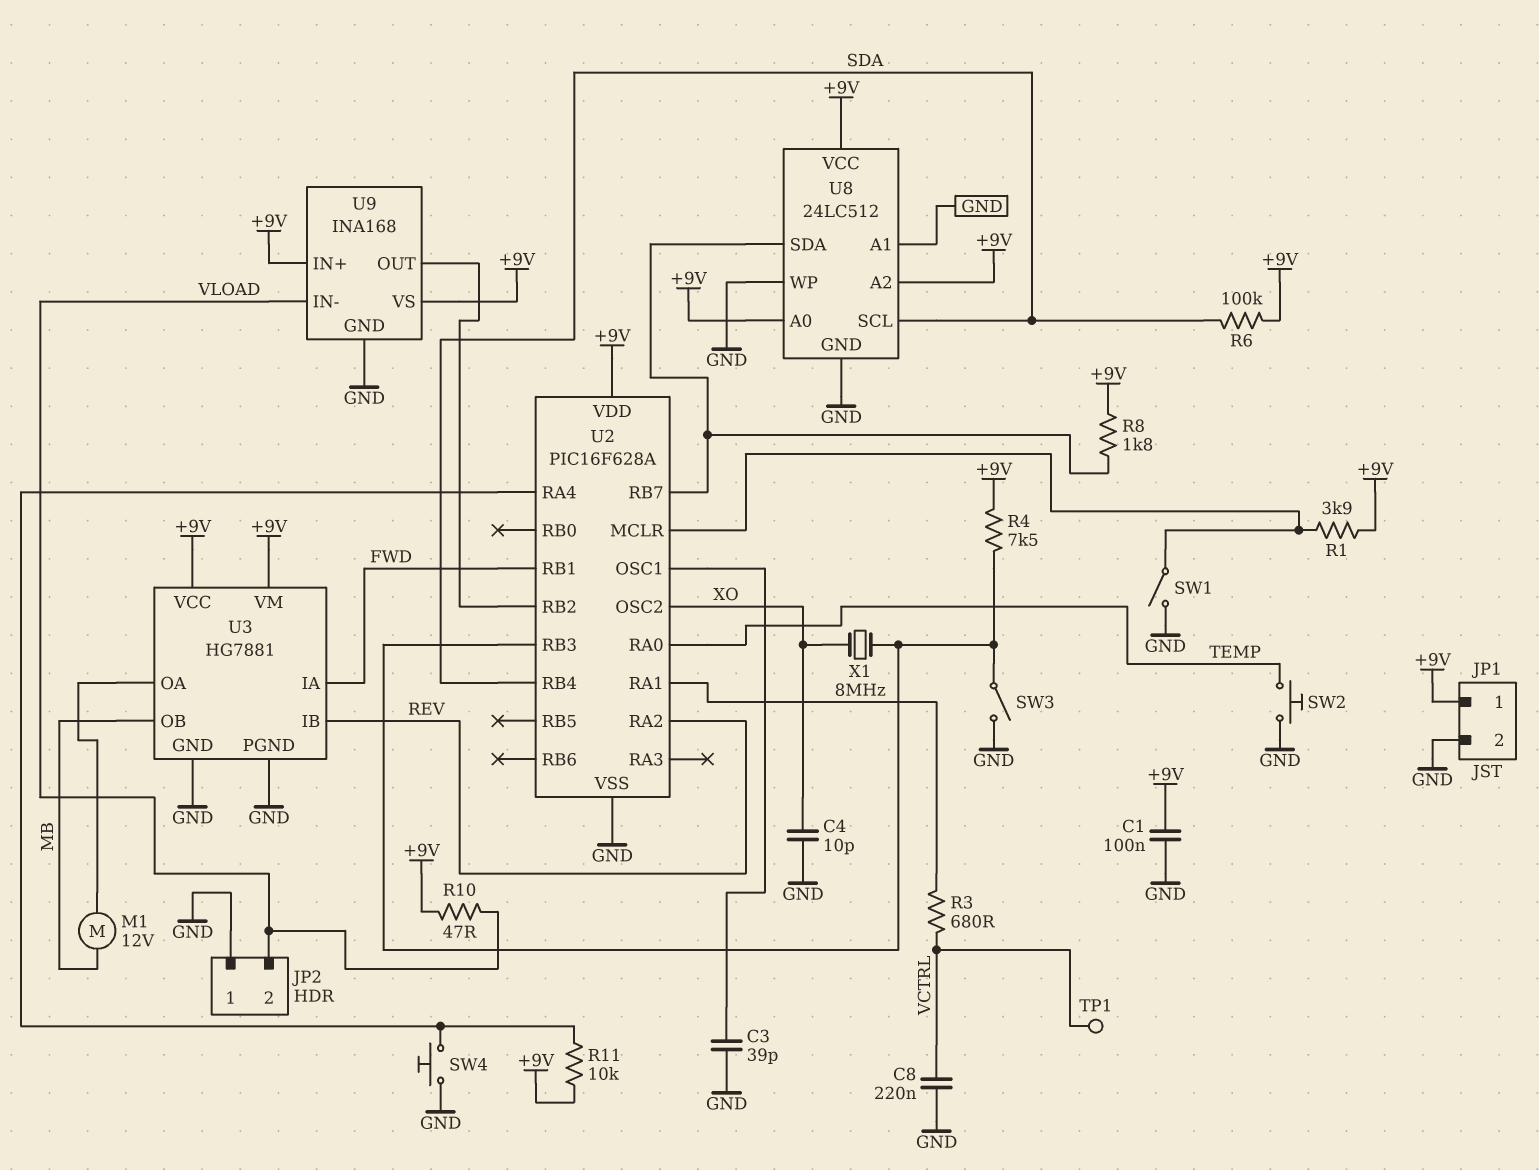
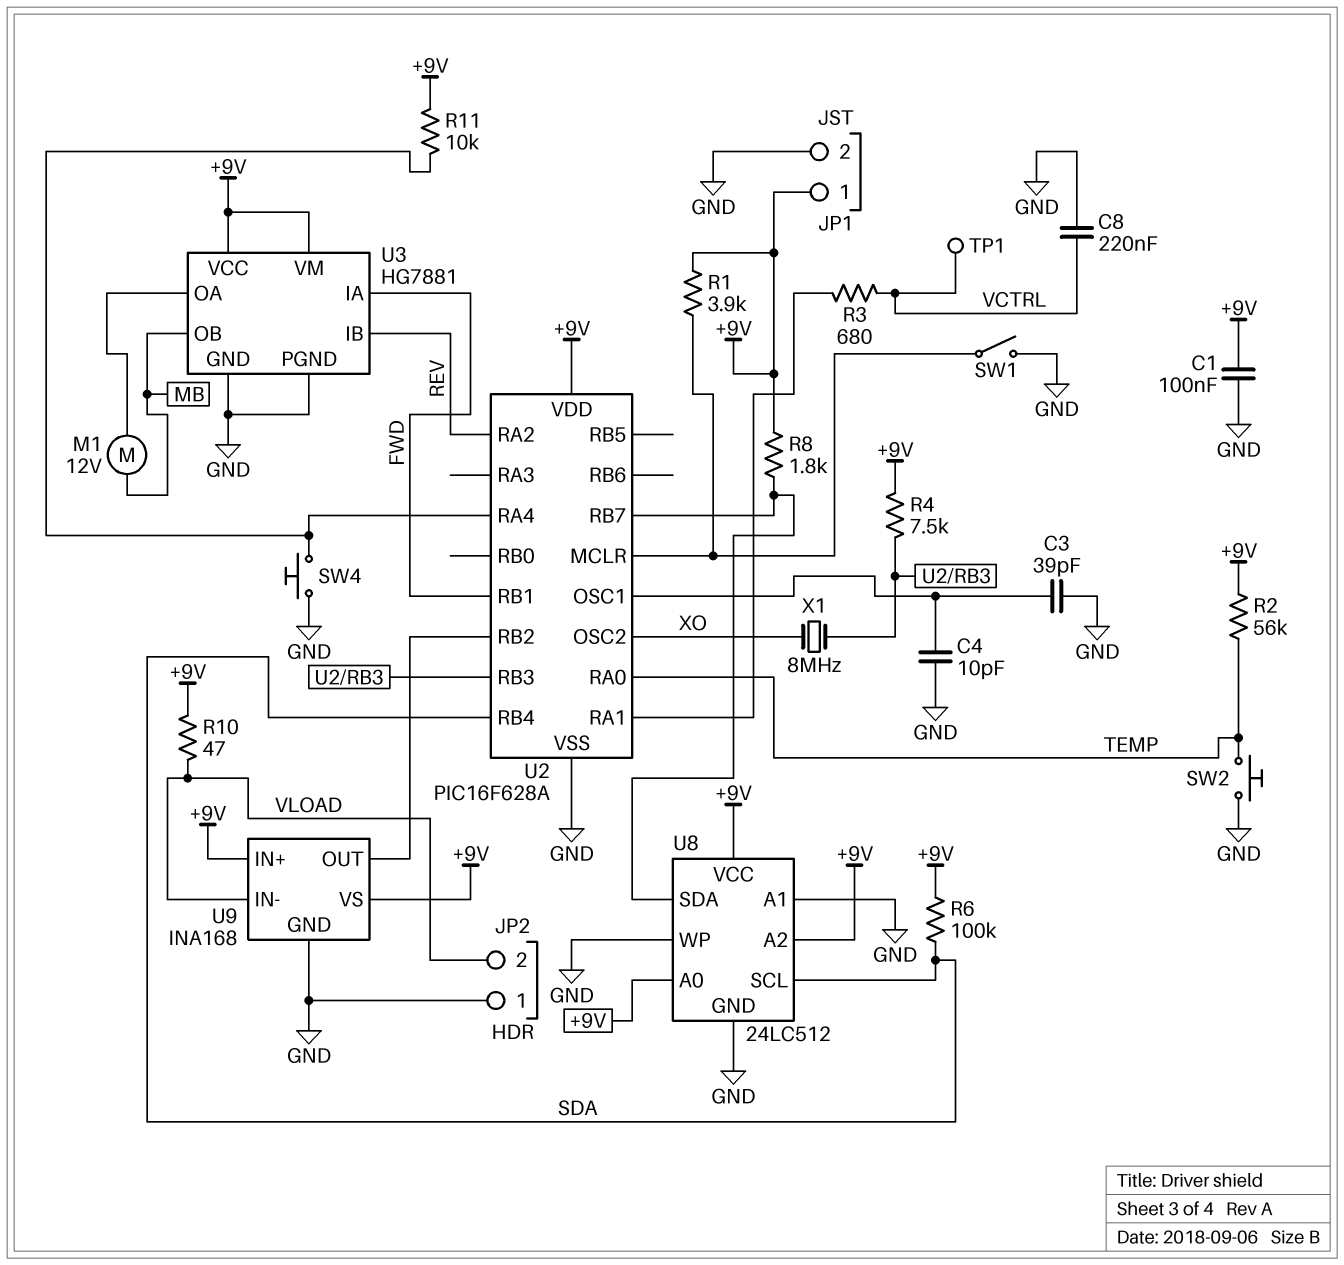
C4: 10pF (GND, XO) -> 10pF (GND, U2/OSC1)
R2: none -> 56k (+9V, TEMP)
SW3: switch (GND, U2/RB3) -> none

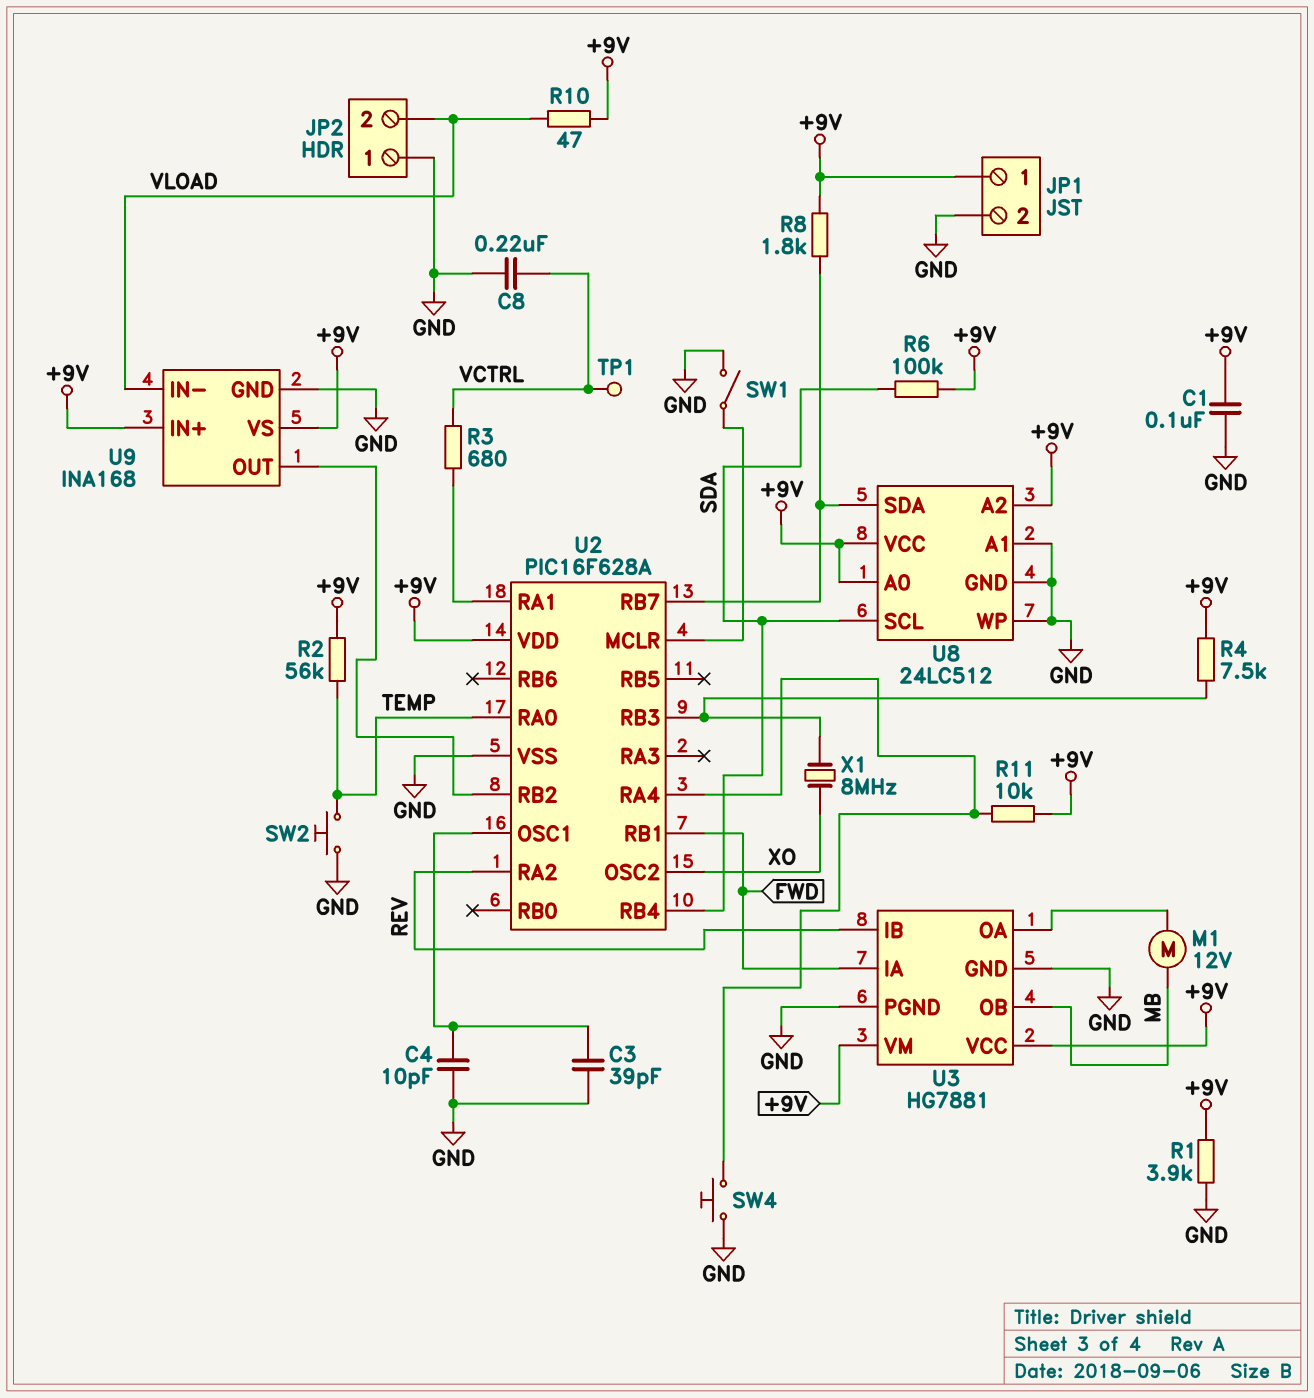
R1: 3.9k (+9V, U2/MCLR) -> 3.9k (+9V, GND)

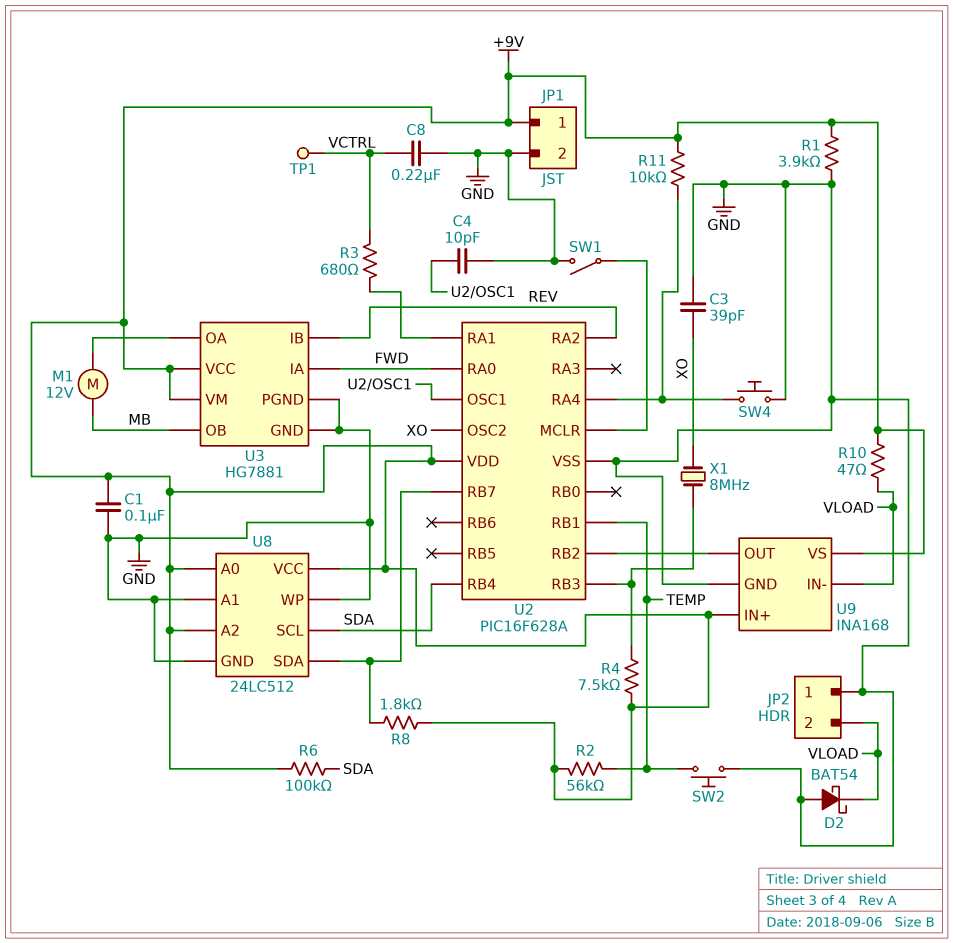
C3: 39pF (GND, U2/OSC1) -> 39pF (GND, XO)
D2: none -> schottky BAT54 (A GND, K VLOAD)
U2 pin RA0: TEMP -> FWD
U2 pin RB1: FWD -> TEMP

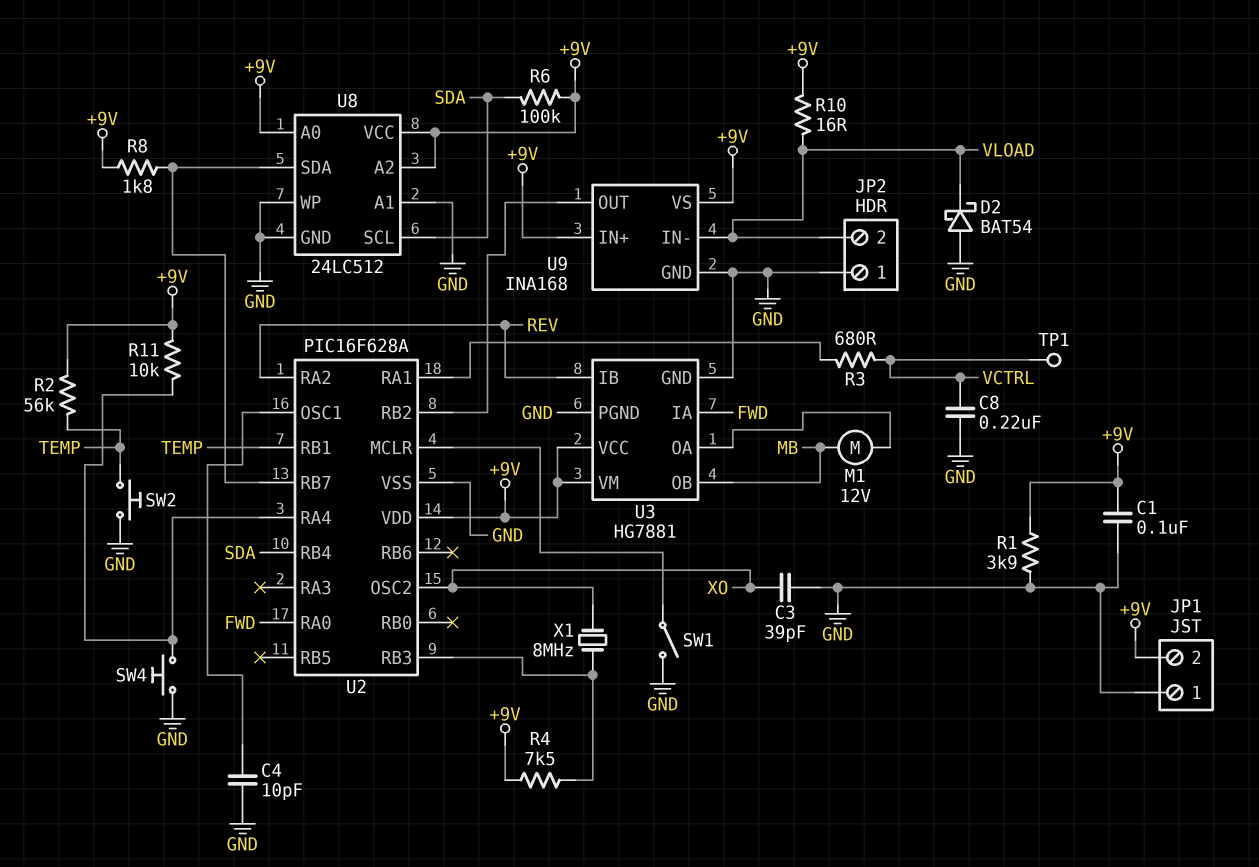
JP1 pin 1: +9V -> GND
JP1 pin 2: GND -> +9V
R10: 47 (+9V, VLOAD) -> 16 (+9V, VLOAD)

